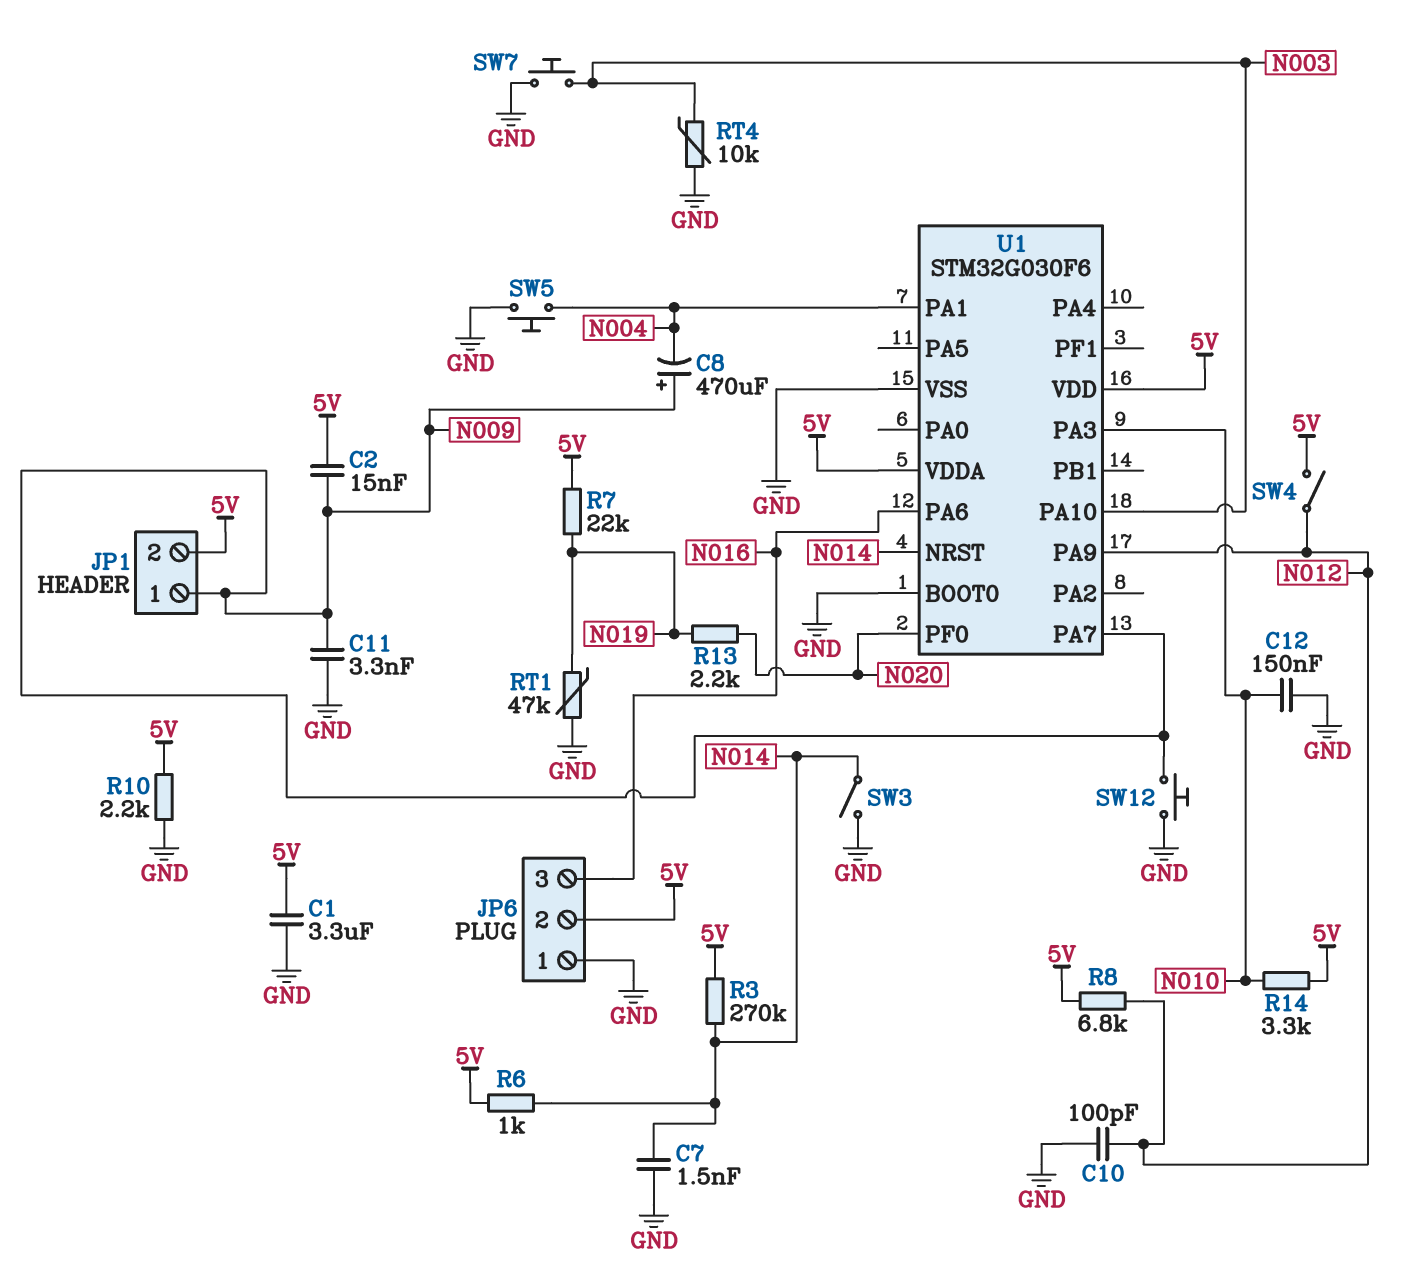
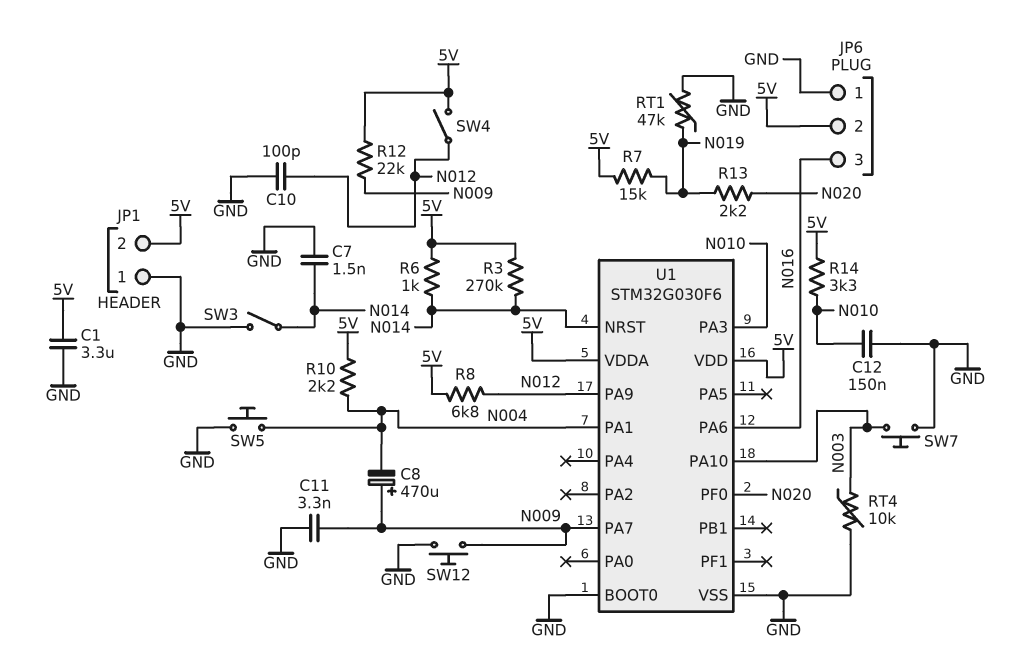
C2: 15nF (5V, N009) -> none
JP1 pin 1: N009 -> GND
R7: 22k (5V, N019) -> 15k (5V, N019)
R10: 2.2k (5V, GND) -> 2.2k (5V, N004)
R12: none -> 22k (5V, N009)

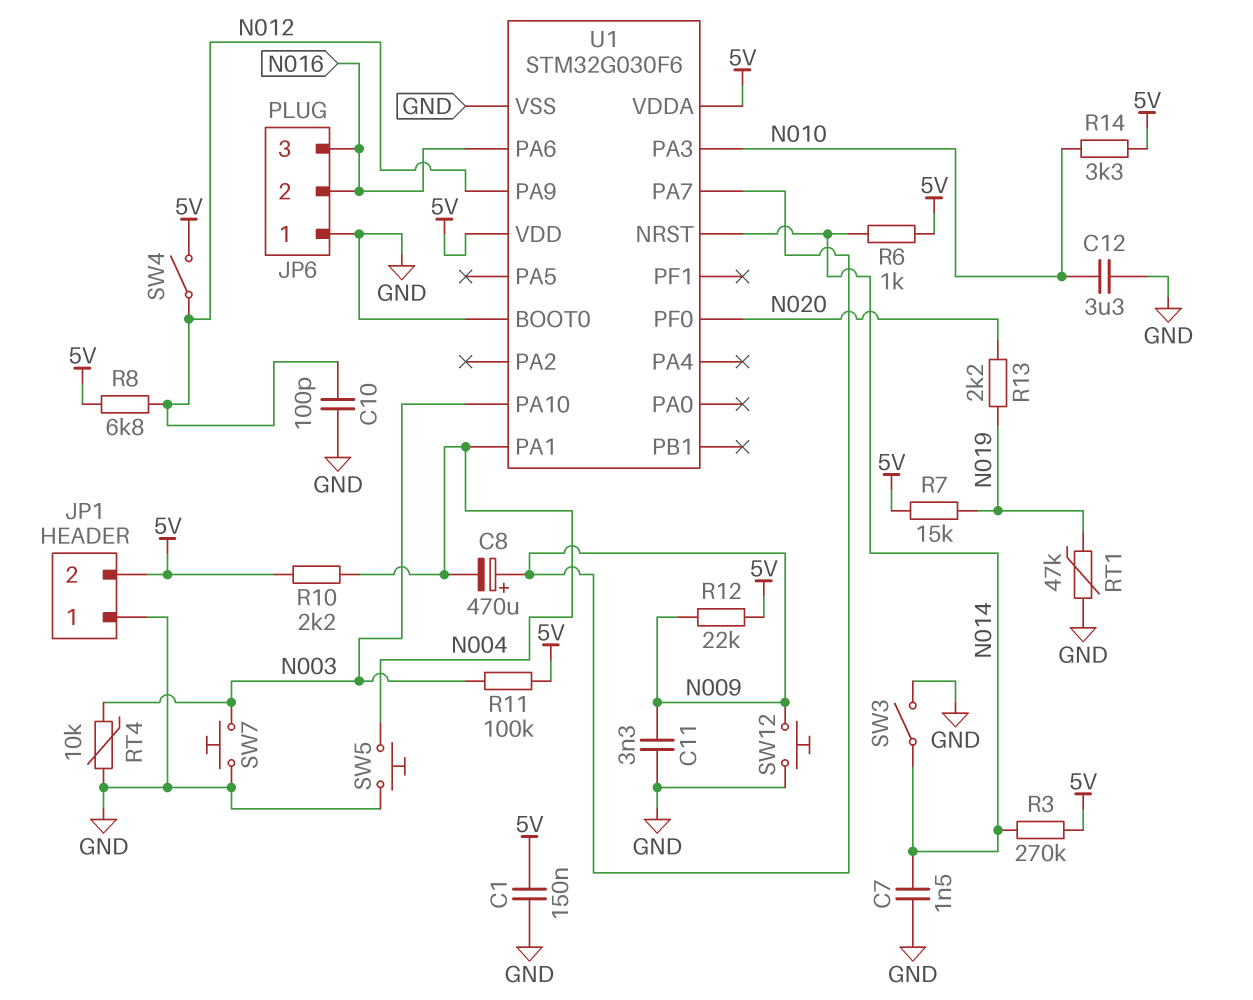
C1: 3.3uF (5V, GND) -> 150nF (5V, GND)
C12: 150nF (GND, N010) -> 3.3uF (GND, N010)
JP6 pin 2: 5V -> N016
R11: none -> 100k (5V, N003)

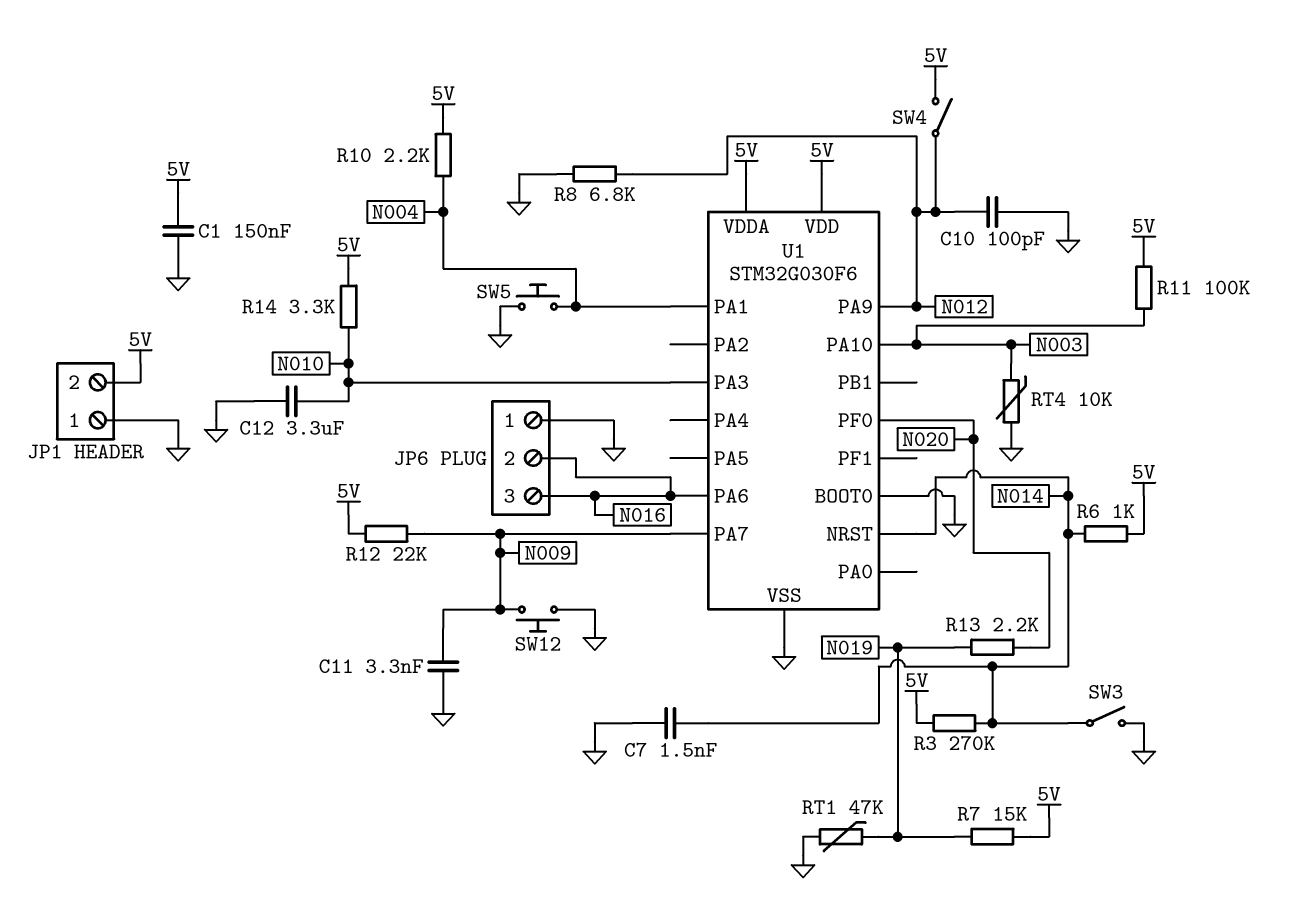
C8: 470uF (plus N009, minus N004) -> none
R8: 6.8k (5V, N012) -> 6.8k (GND, N012)
SW7: button (GND, N003) -> none

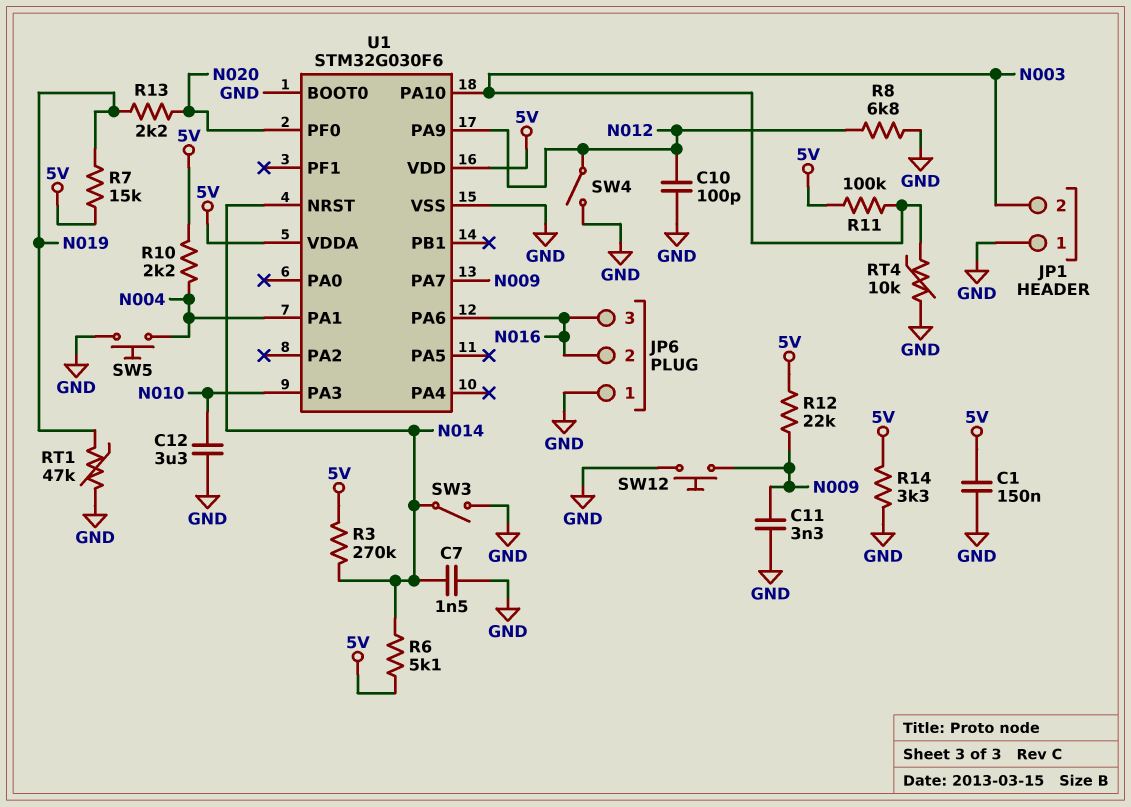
JP1 pin 2: 5V -> N003
R6: 1k (5V, N014) -> 5.1k (5V, N014)
R14: 3.3k (5V, N010) -> 3.3k (5V, GND)
SW4: switch (5V, N012) -> switch (GND, N012)

